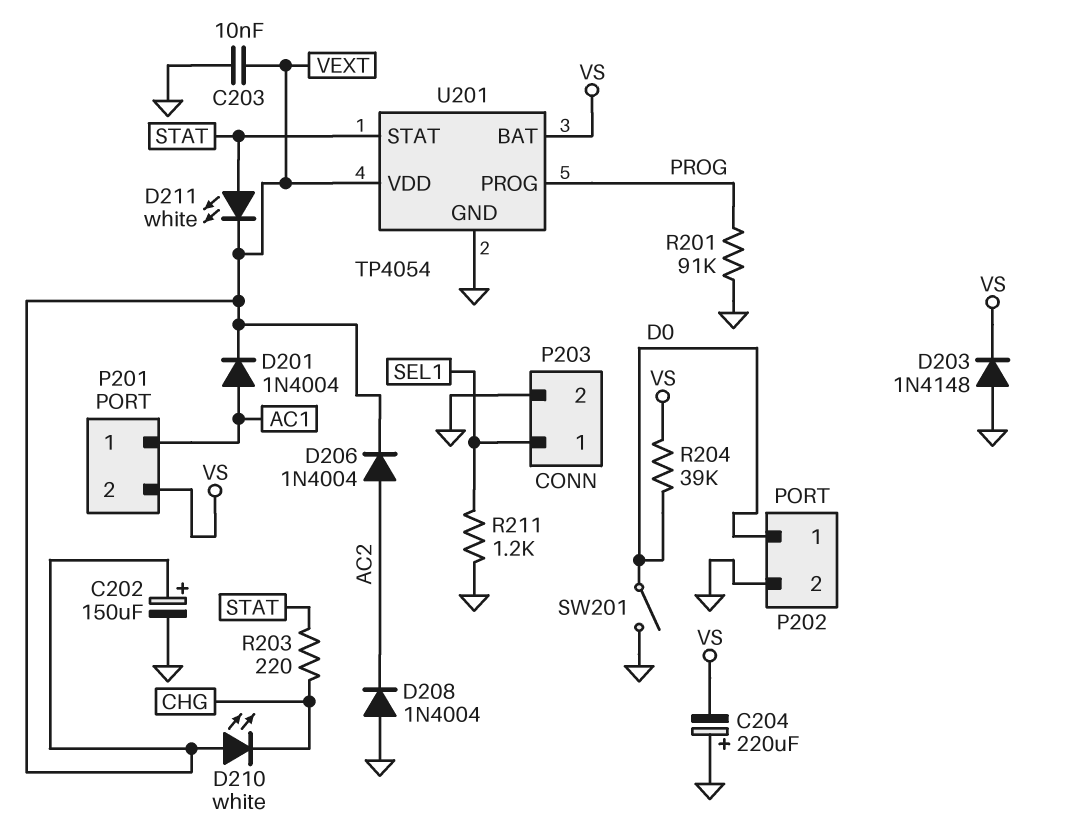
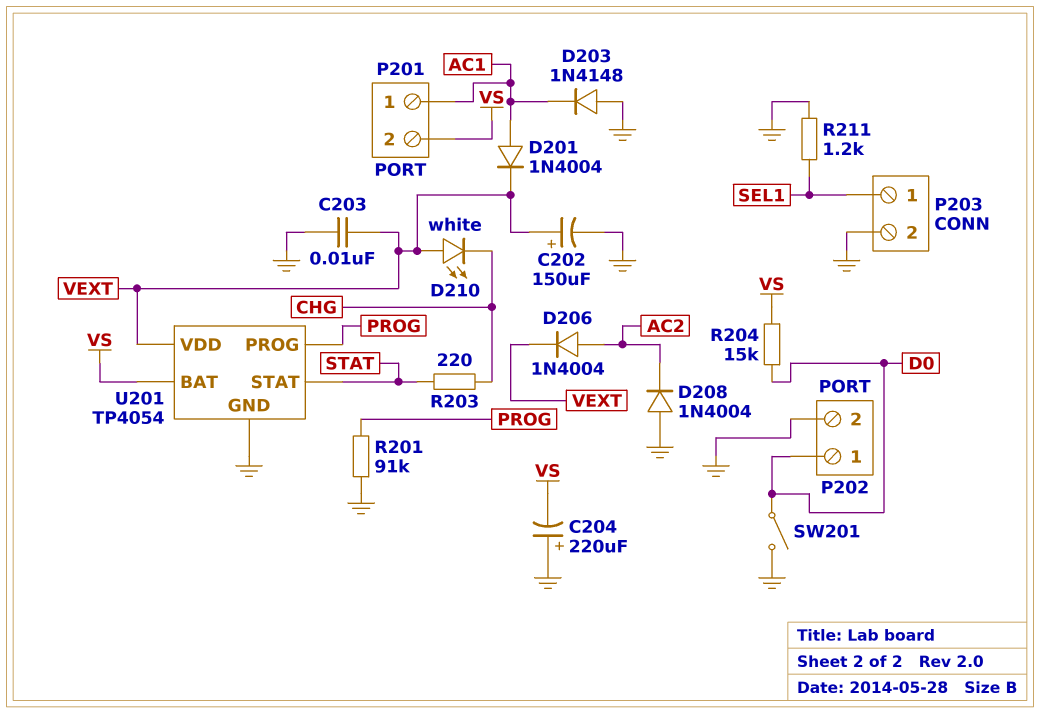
D203: diode 1N4148 (A GND, K VS) -> diode 1N4148 (A GND, K AC1)
D211: LED white (A STAT, K VEXT) -> none
R204: 39k (D0, VS) -> 15k (D0, VS)

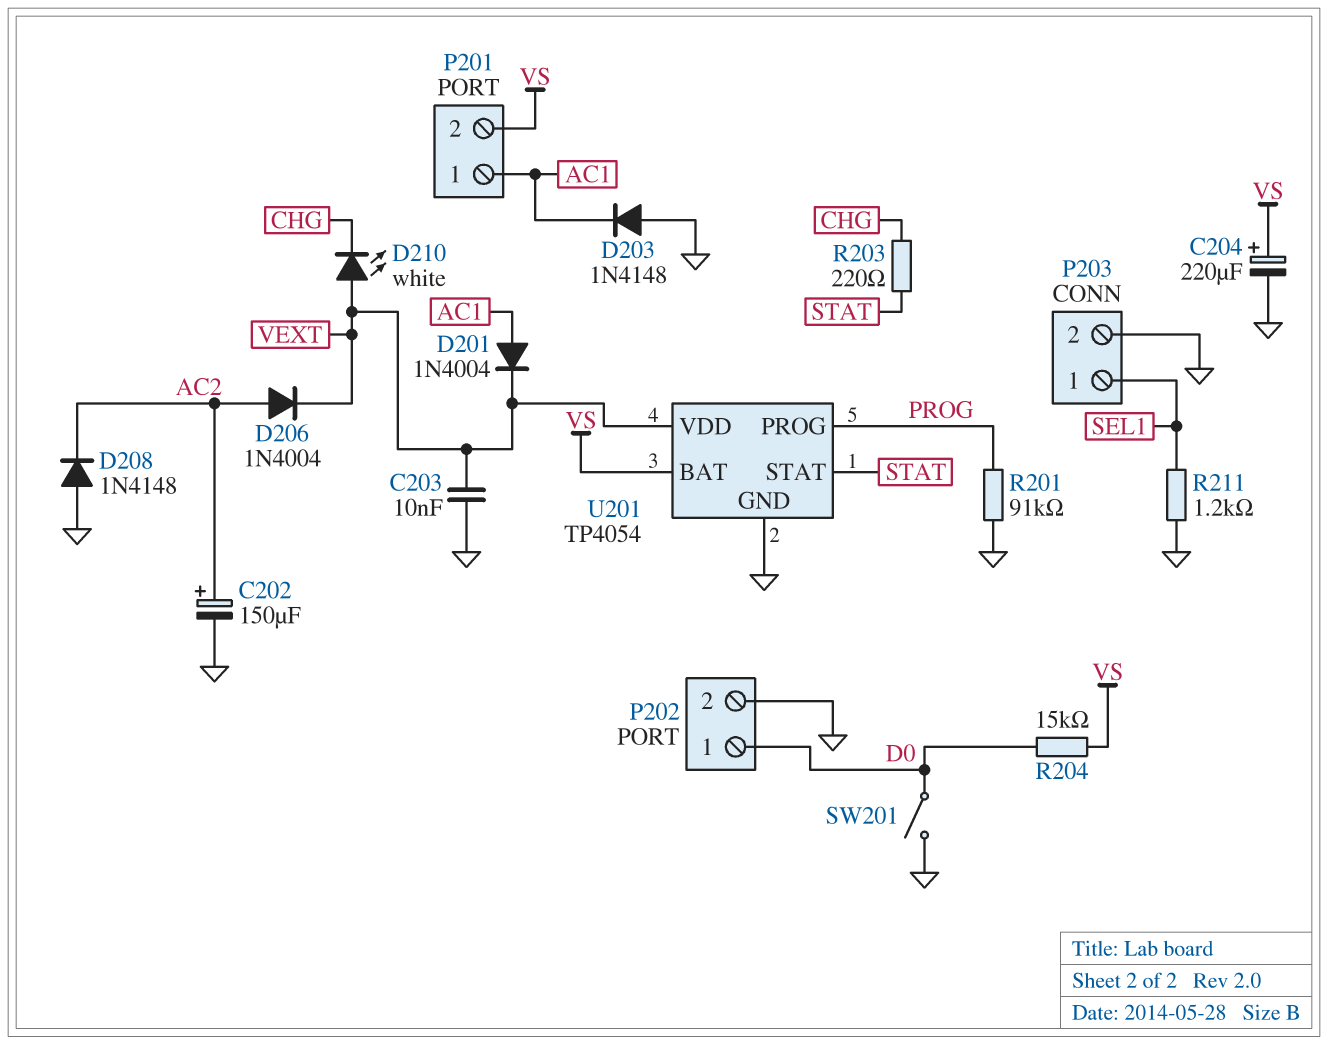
C202: 150uF (plus VEXT, minus GND) -> 150uF (plus AC2, minus GND)
C204: 220uF (plus GND, minus VS) -> 220uF (plus VS, minus GND)
D208: diode 1N4004 (A GND, K AC2) -> diode 1N4148 (A GND, K AC2)

